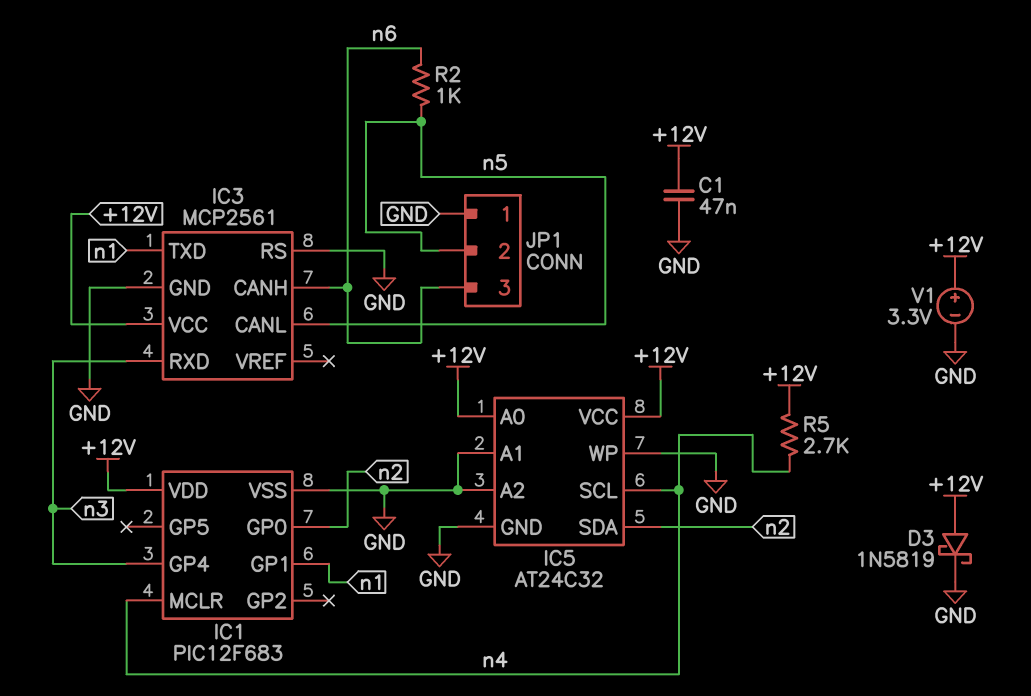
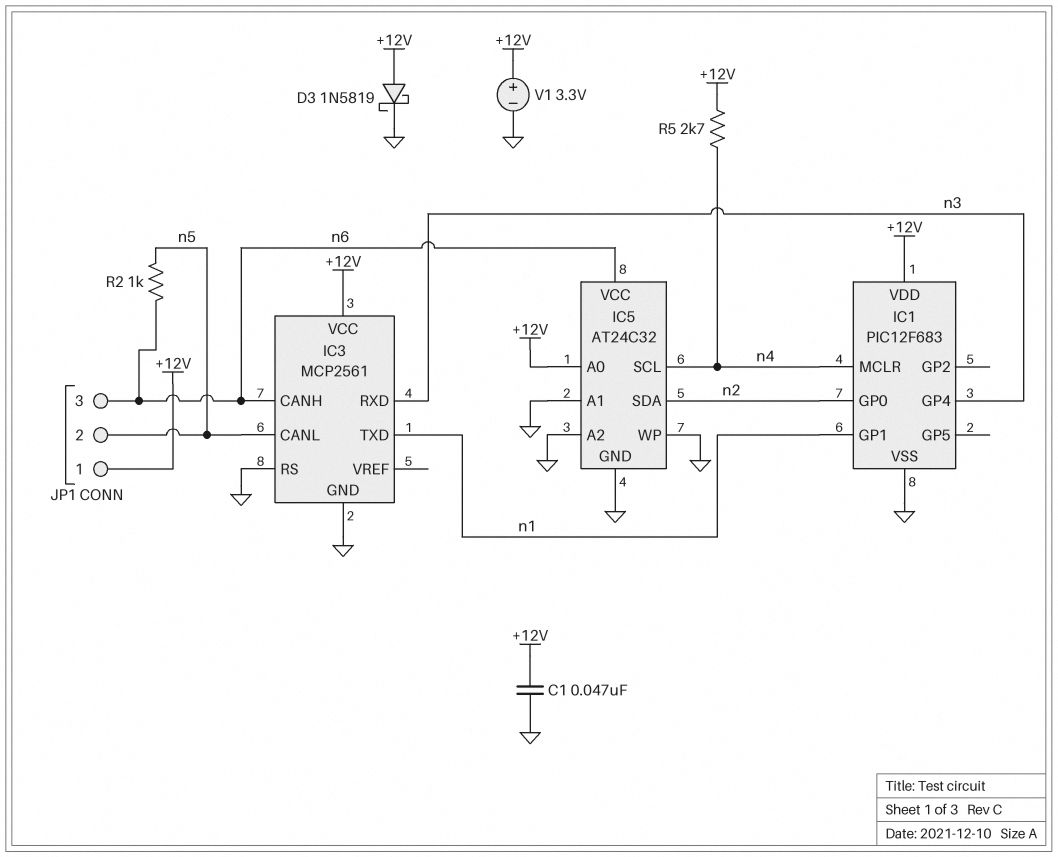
IC5 pin VCC: +12V -> n6
JP1 pin 1: GND -> +12V

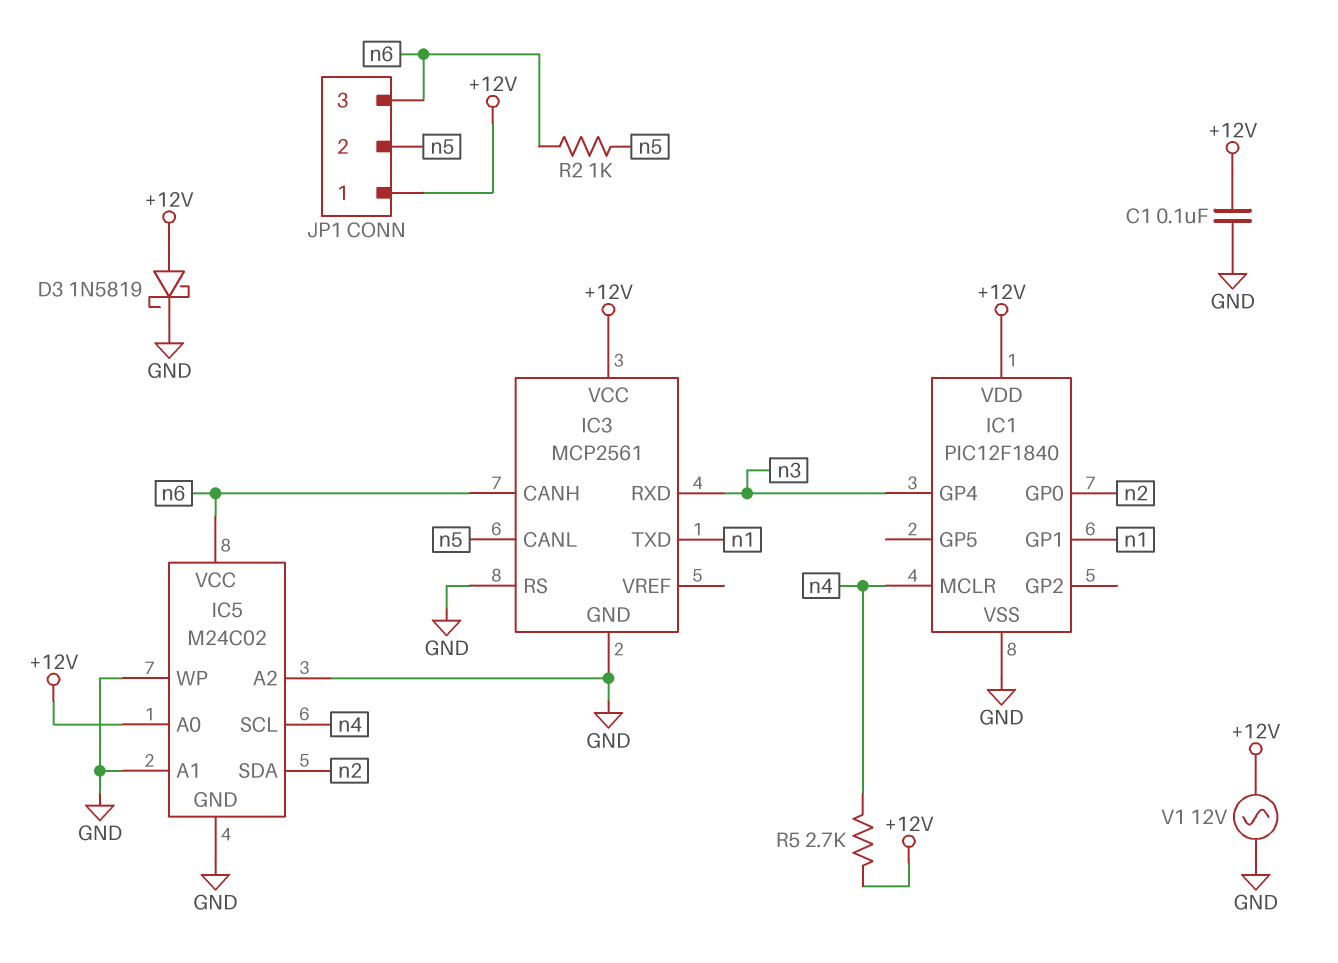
C1: 47nF (+12V, GND) -> 100nF (+12V, GND)
IC1: PIC12F683 -> PIC12F1840
IC5: AT24C32 -> M24C02
V1: 3.3V (plus +12V, minus GND) -> AC 12V (+12V, GND)

